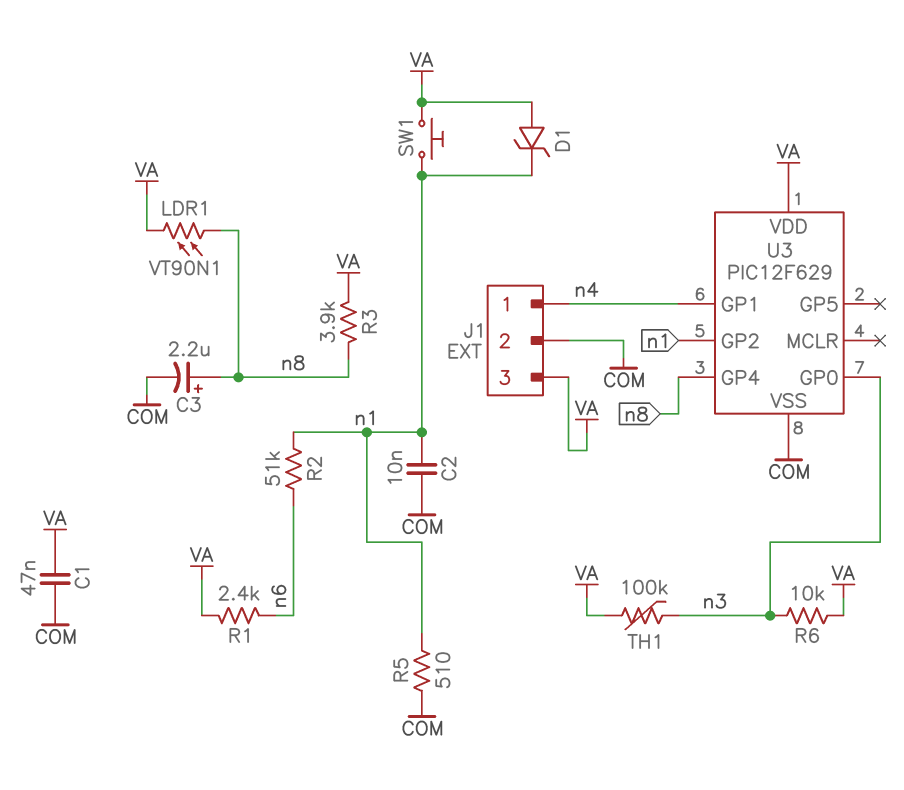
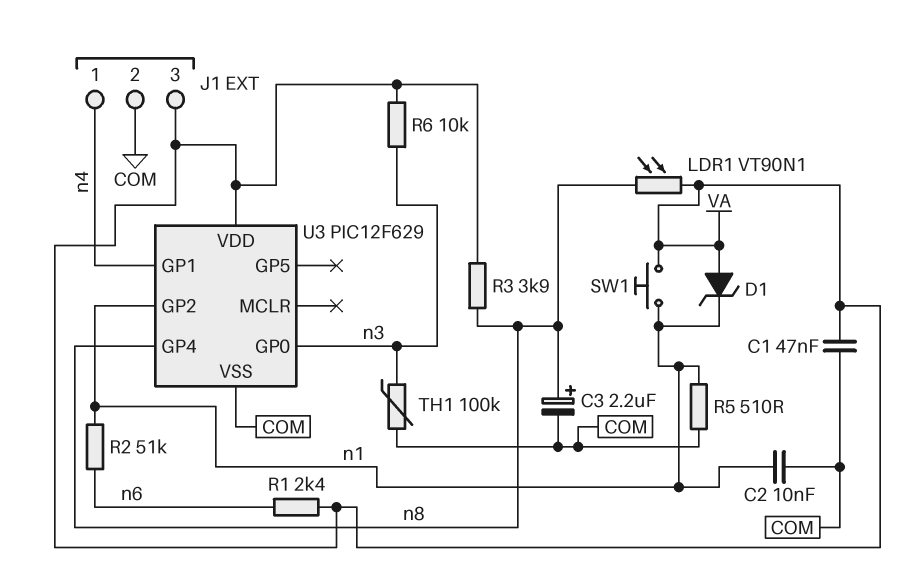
TH1: 100k (VA, n3) -> 100k (COM, n3)

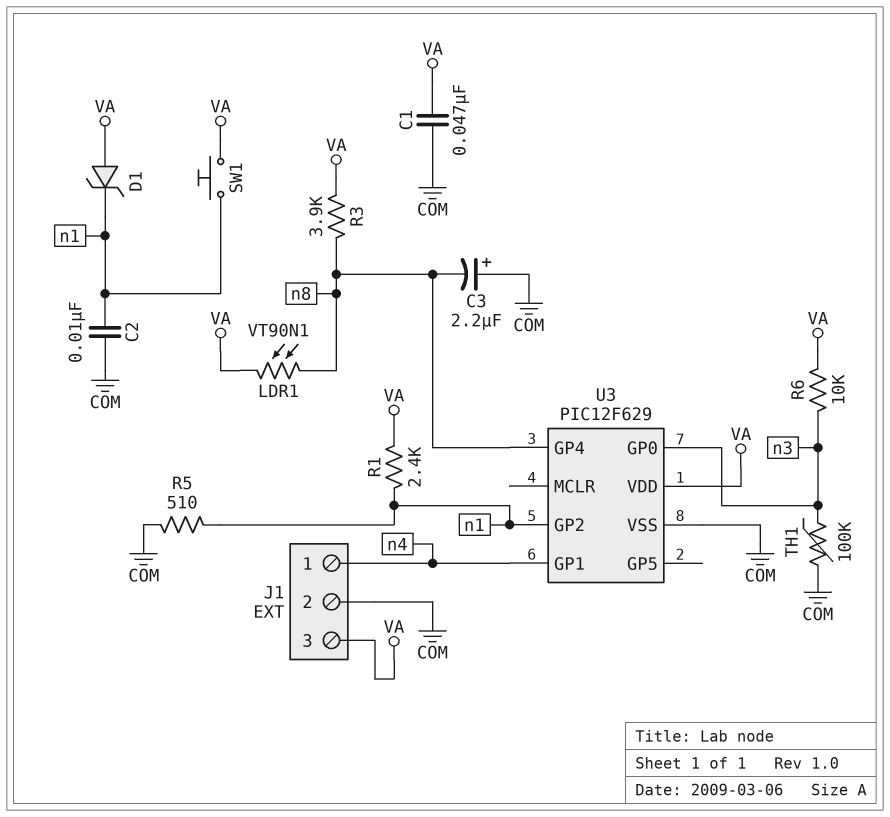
C3: 2.2uF (plus n8, minus COM) -> 2.2uF (plus COM, minus n8)
R1: 2.4k (VA, n6) -> 2.4k (VA, n1)
R2: 51k (n1, n6) -> none

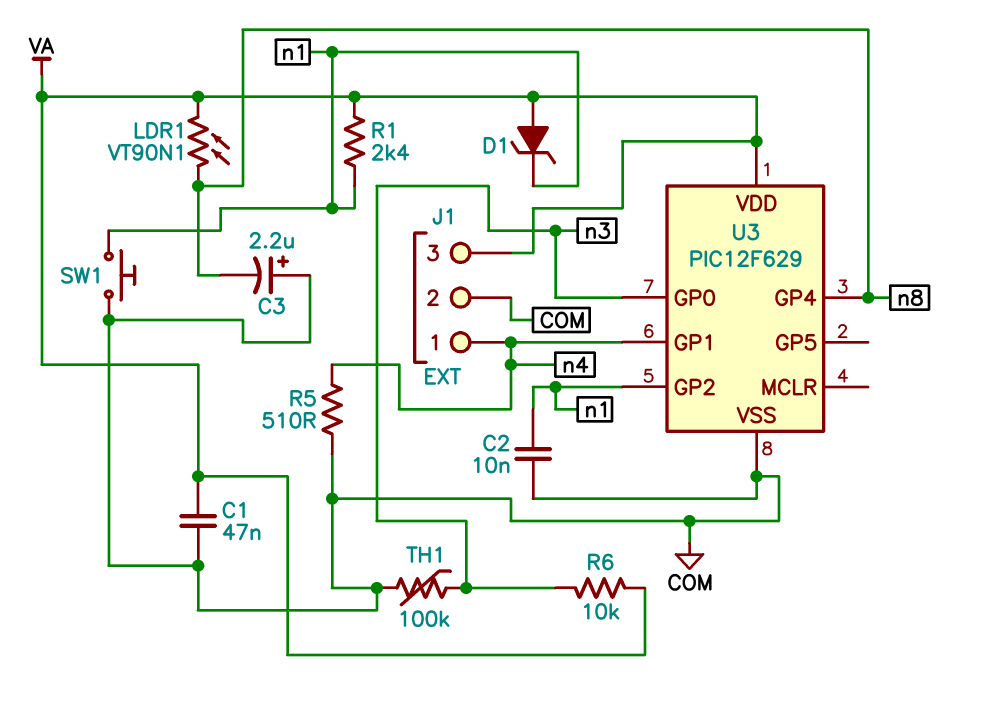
R3: 3.9k (VA, n8) -> none
R5: 510 (COM, n1) -> 510 (COM, n4)
SW1: button (VA, n1) -> button (COM, n1)

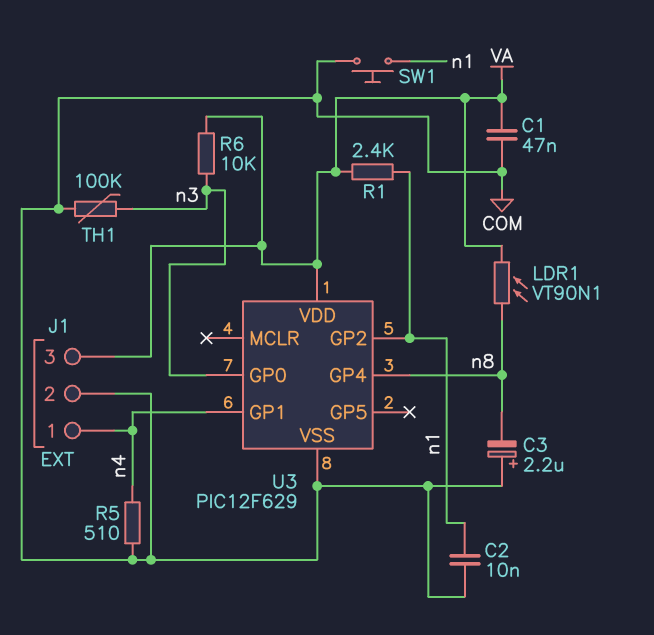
D1: zener (A VA, K n1) -> none

